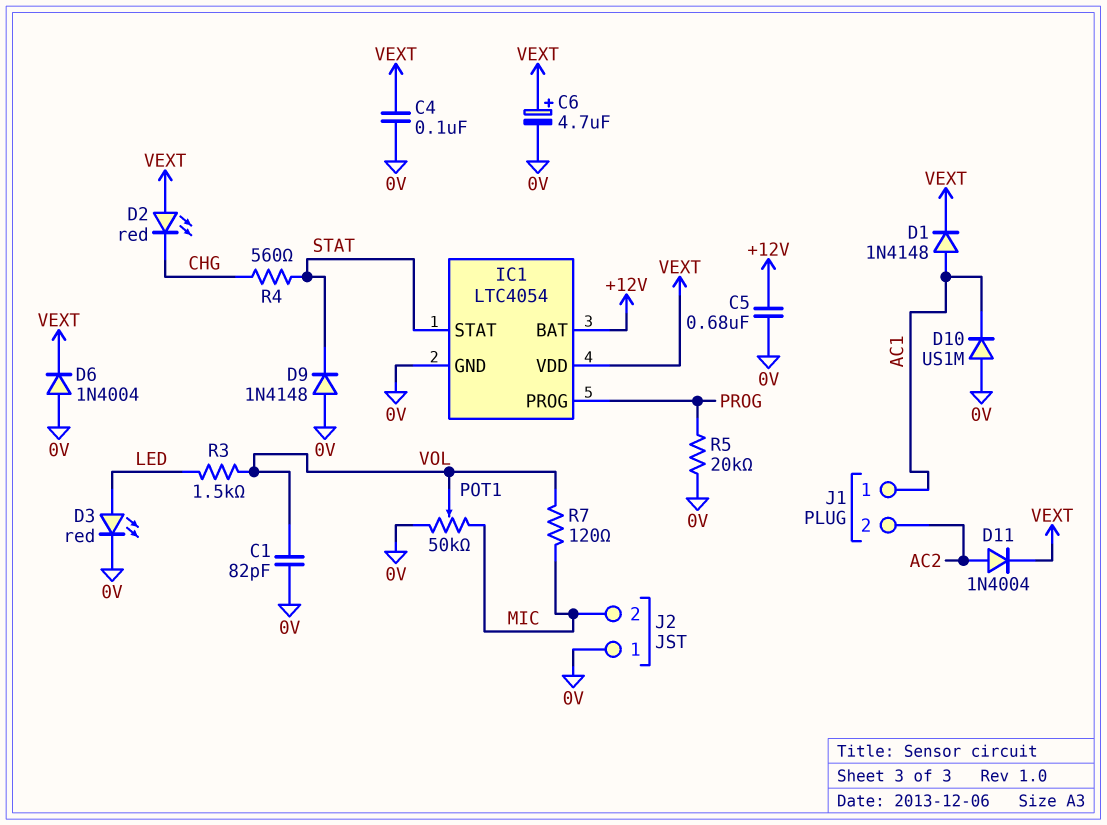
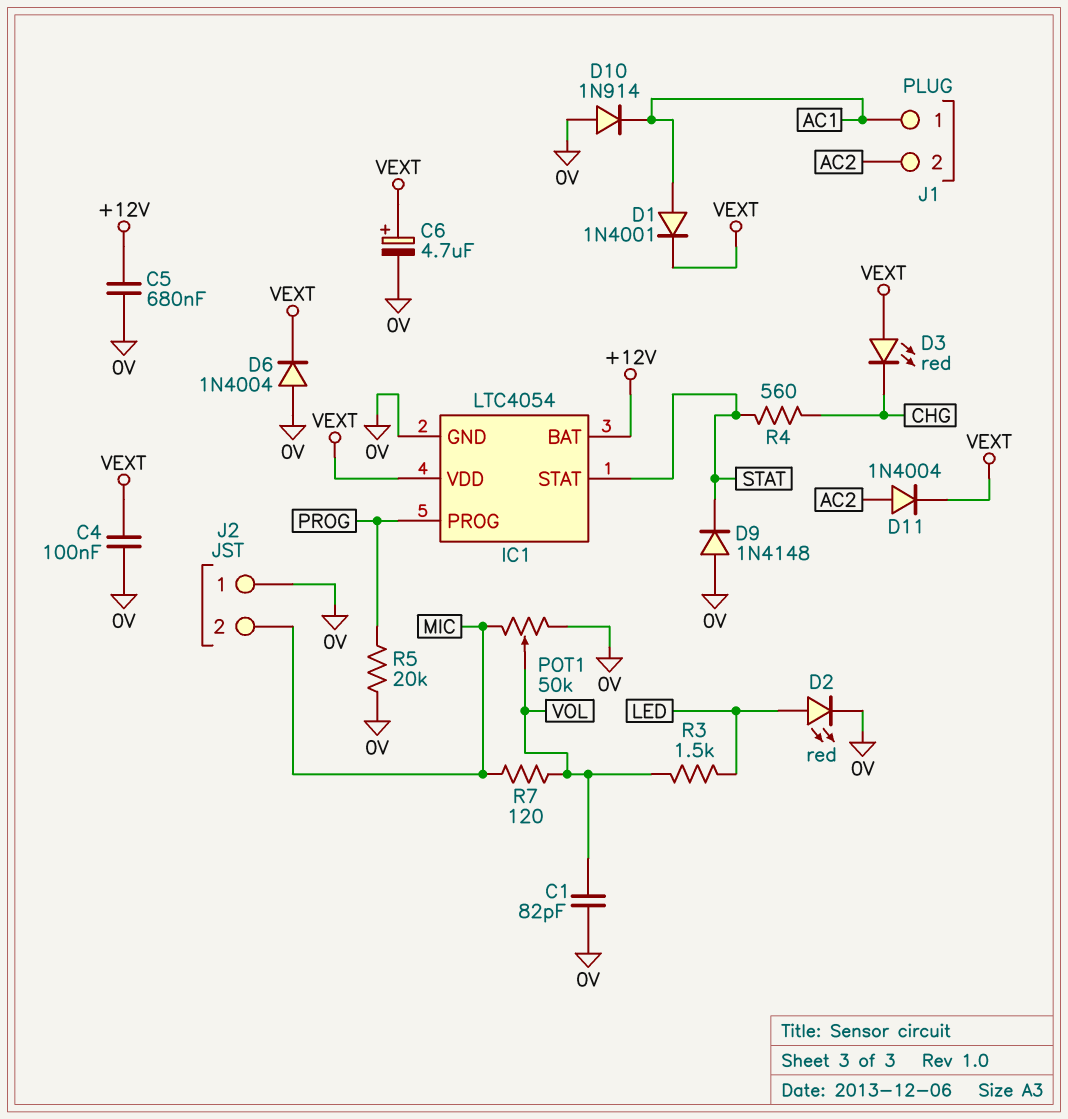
D1: diode 1N4148 (A AC1, K VEXT) -> diode 1N4001 (A AC1, K VEXT)
D2: LED red (A VEXT, K CHG) -> LED red (A LED, K 0V)
D3: LED red (A LED, K 0V) -> LED red (A VEXT, K CHG)
D10: diode US1M (A 0V, K AC1) -> diode 1N914 (A 0V, K AC1)

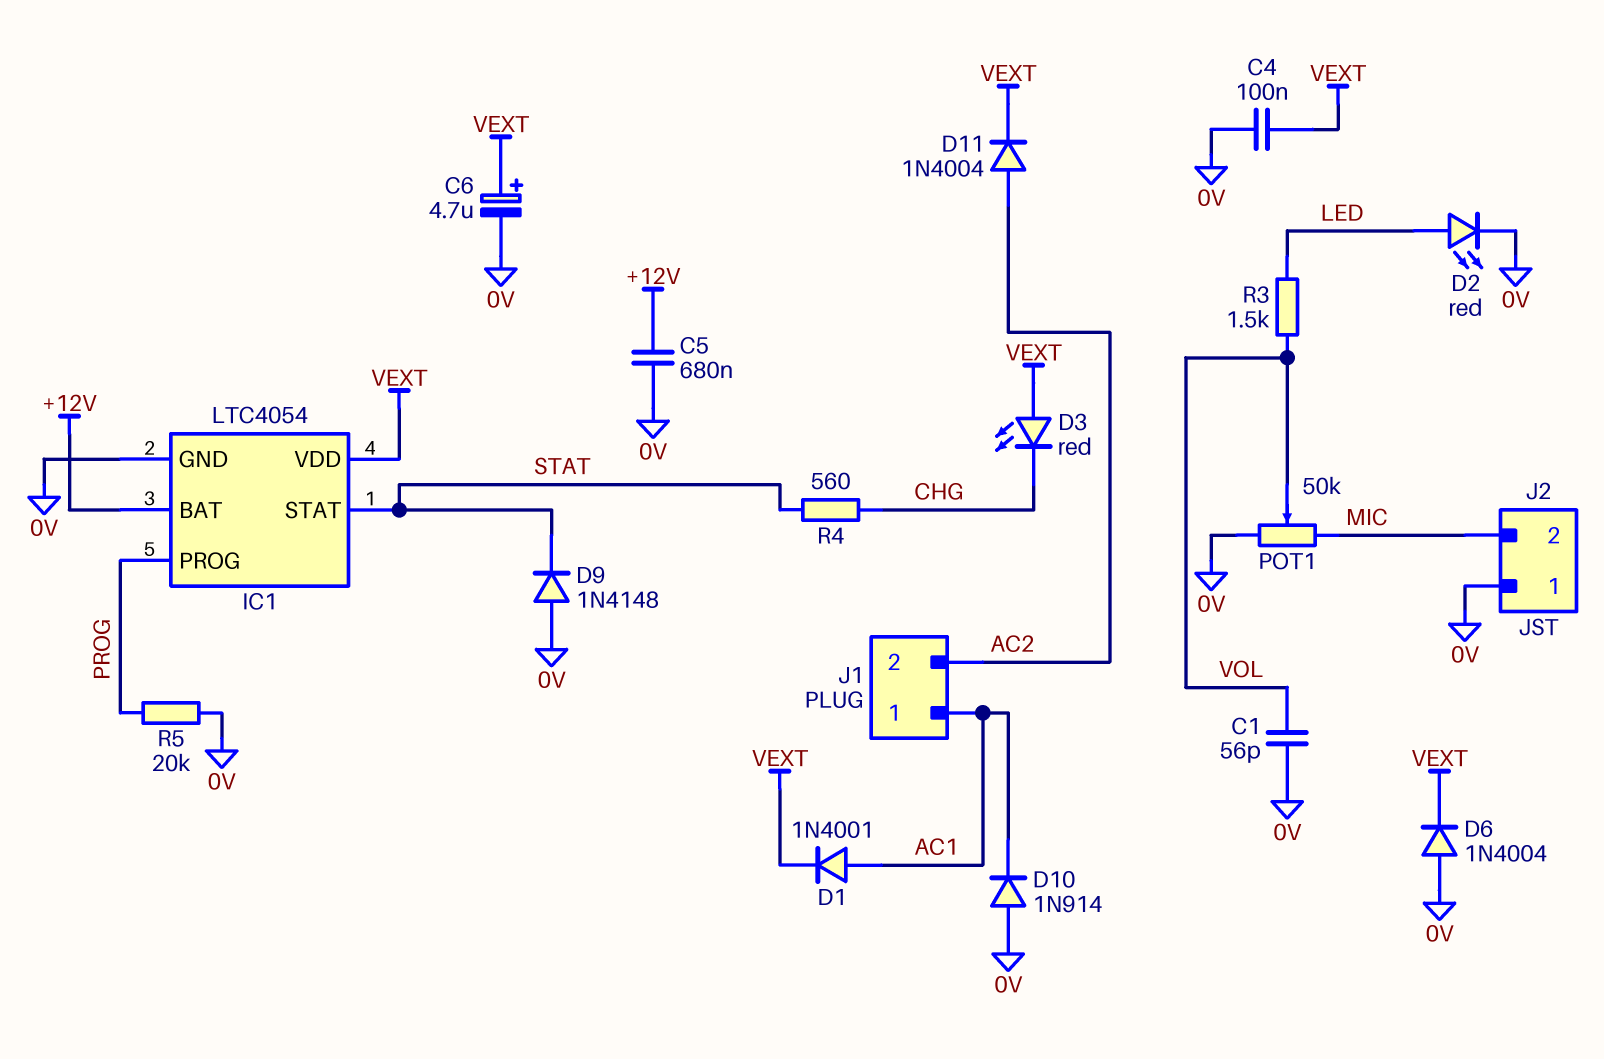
C1: 82pF (0V, VOL) -> 56pF (0V, VOL)
R7: 120 (MIC, VOL) -> none

